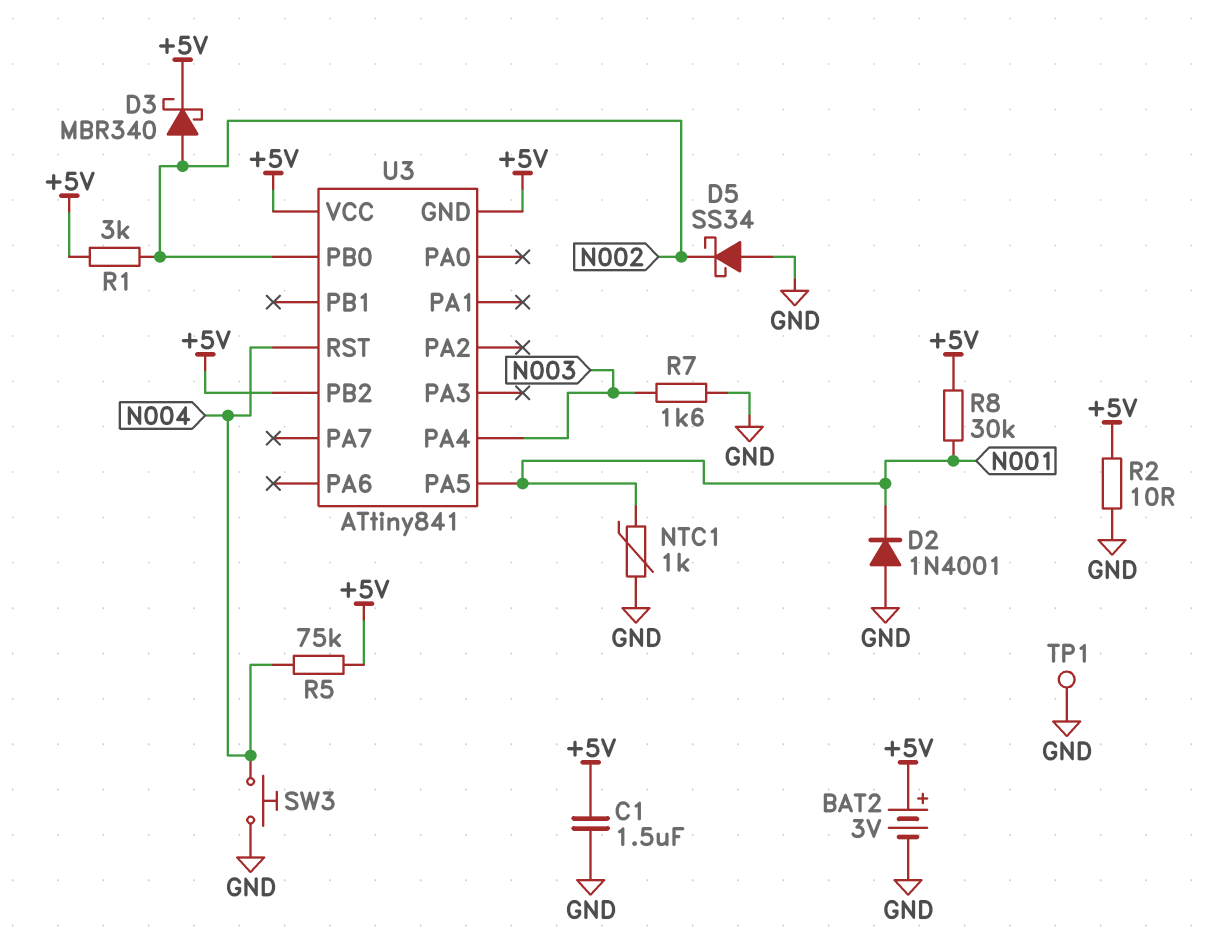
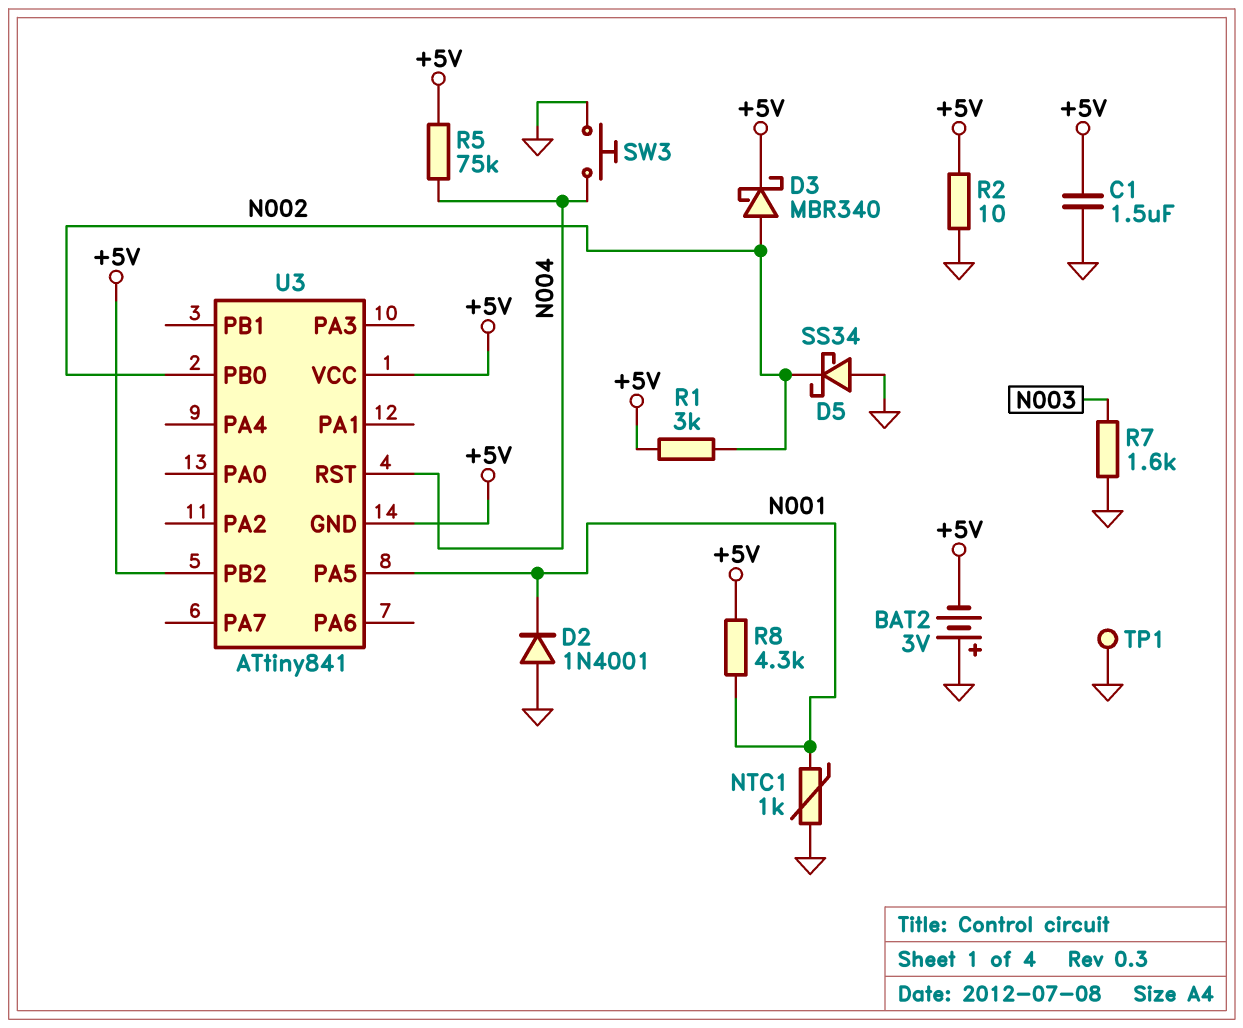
BAT2: 3V (plus +5V, minus GND) -> 3V (plus GND, minus +5V)
R8: 30k (+5V, N001) -> 4.3k (+5V, N001)
U3 pin PA4: N003 -> none

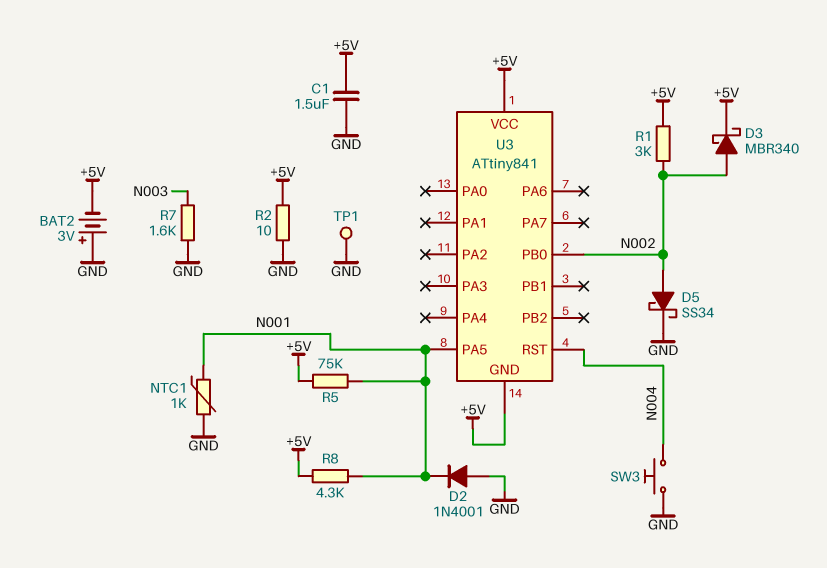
D5: schottky SS34 (A GND, K N002) -> schottky SS34 (A N002, K GND)
R5: 75k (+5V, N004) -> 75k (+5V, N001)
U3 pin PB2: +5V -> none

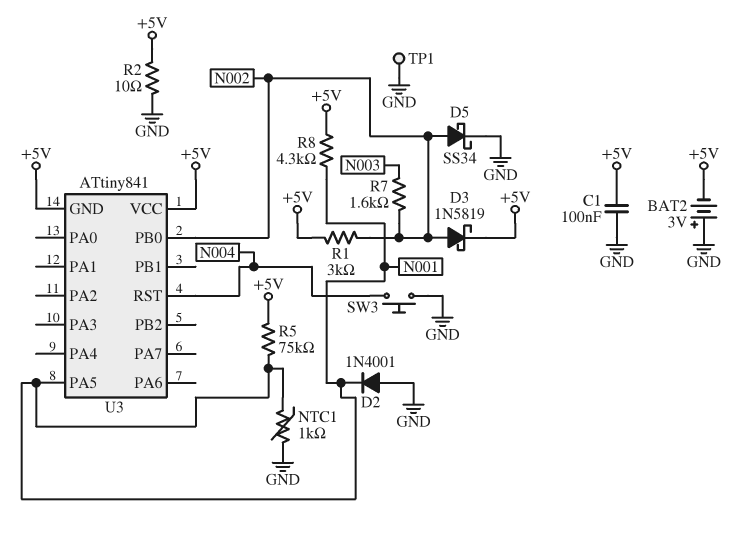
C1: 1.5uF (+5V, GND) -> 100nF (+5V, GND)
D3: schottky MBR340 (A N002, K +5V) -> schottky 1N5819 (A N002, K +5V)
R7: 1.6k (GND, N003) -> 1.6k (N002, N003)

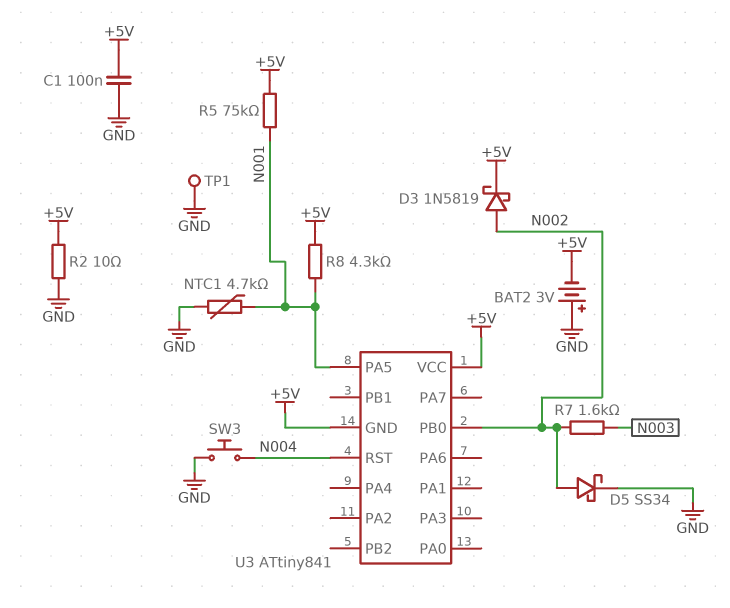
D2: diode 1N4001 (A GND, K N001) -> none
NTC1: 1k (GND, N001) -> 4.7k (GND, N001)
R1: 3k (+5V, N002) -> none

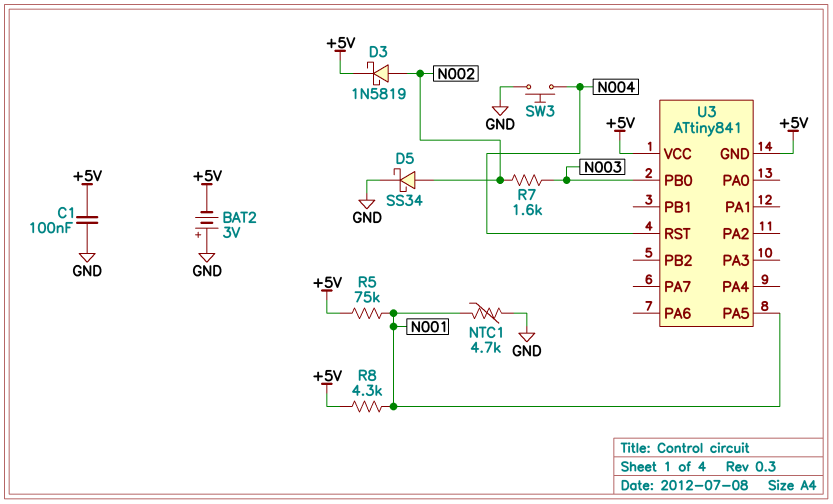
R2: 10 (+5V, GND) -> none
TP1: test point (GND) -> none
U3 pin PB0: N002 -> N003

